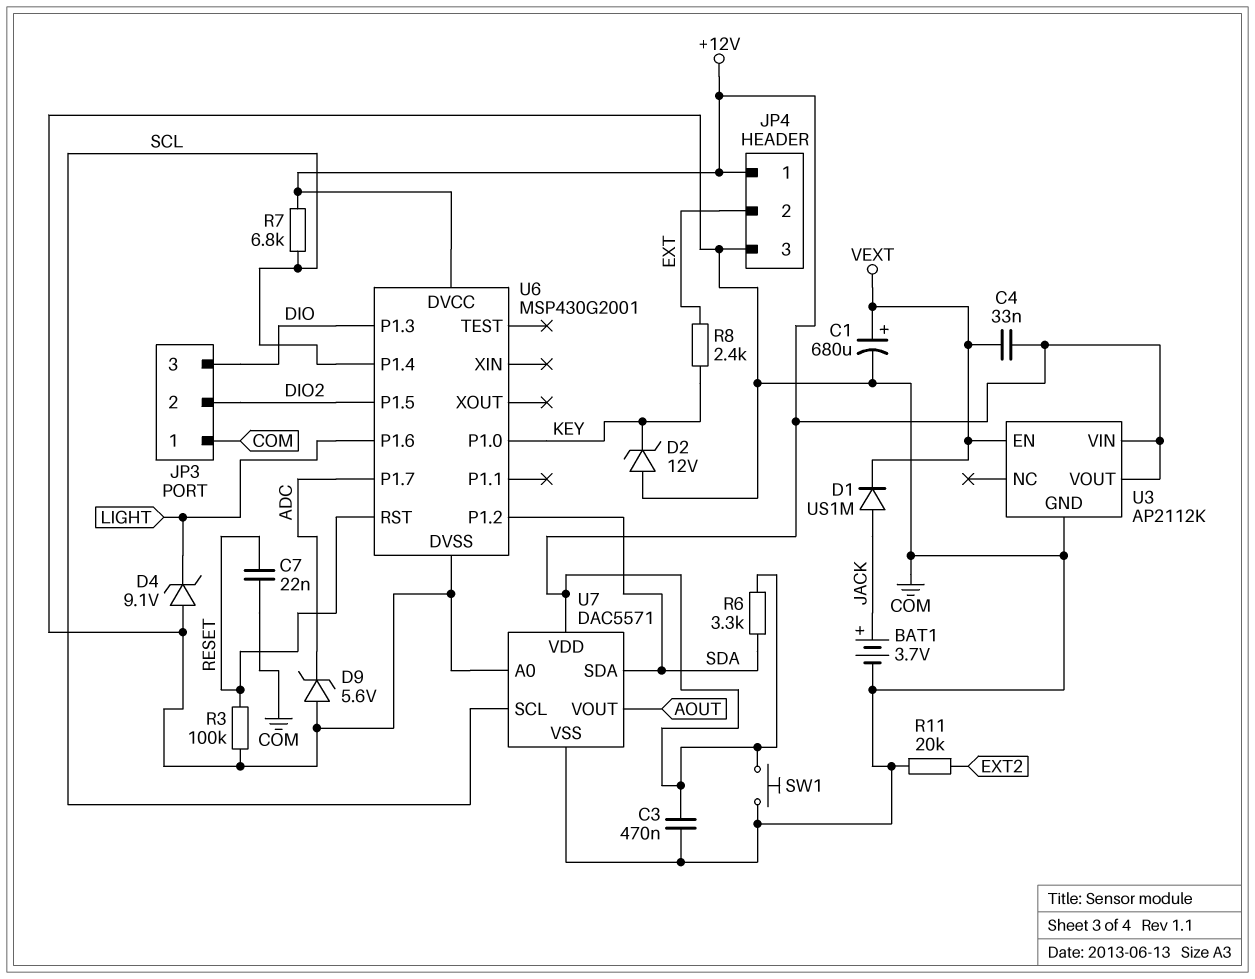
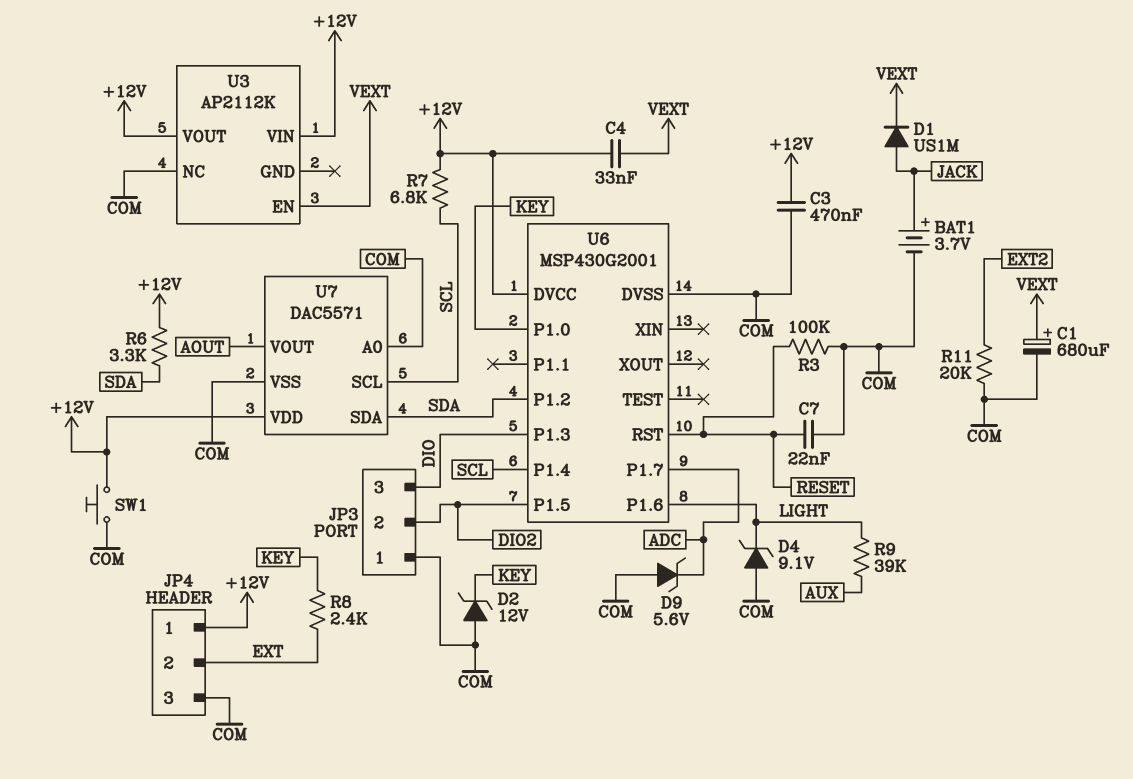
R9: none -> 39k (AUX, LIGHT)
U3 pin GND: COM -> none
U3 pin NC: none -> COM

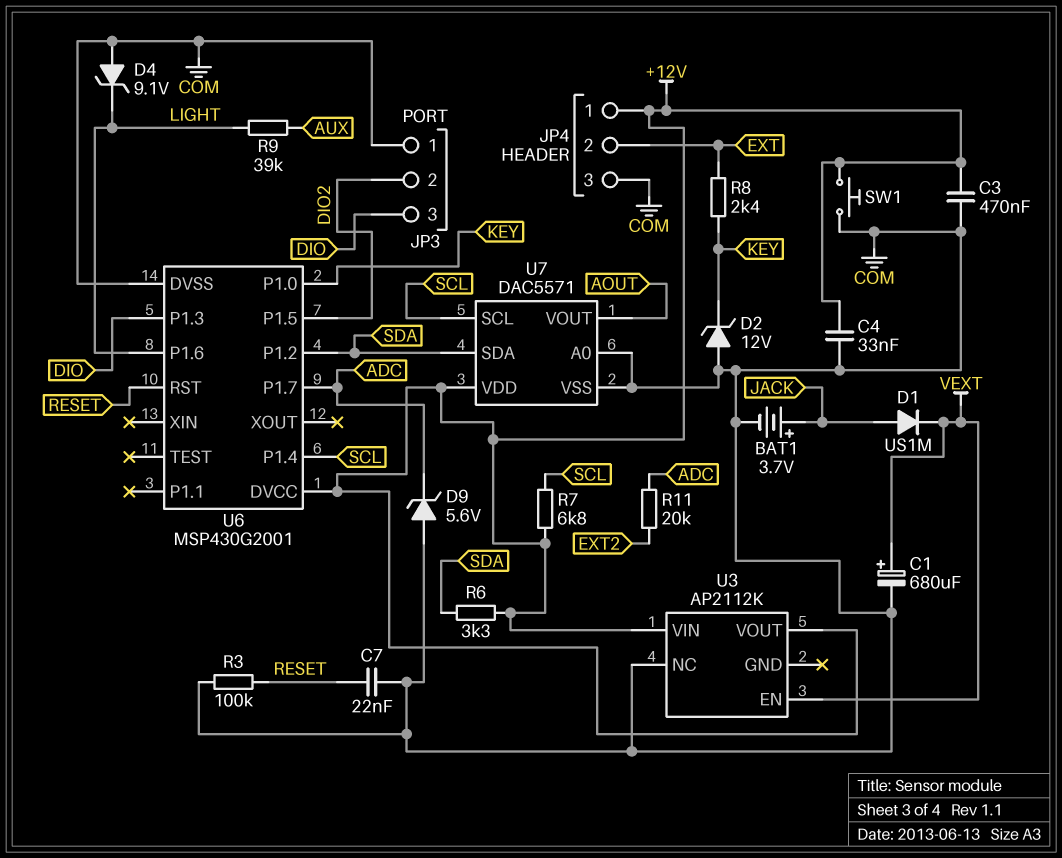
C4: 33nF (+12V, VEXT) -> 33nF (+12V, COM)
R11: 20k (COM, EXT2) -> 20k (ADC, EXT2)

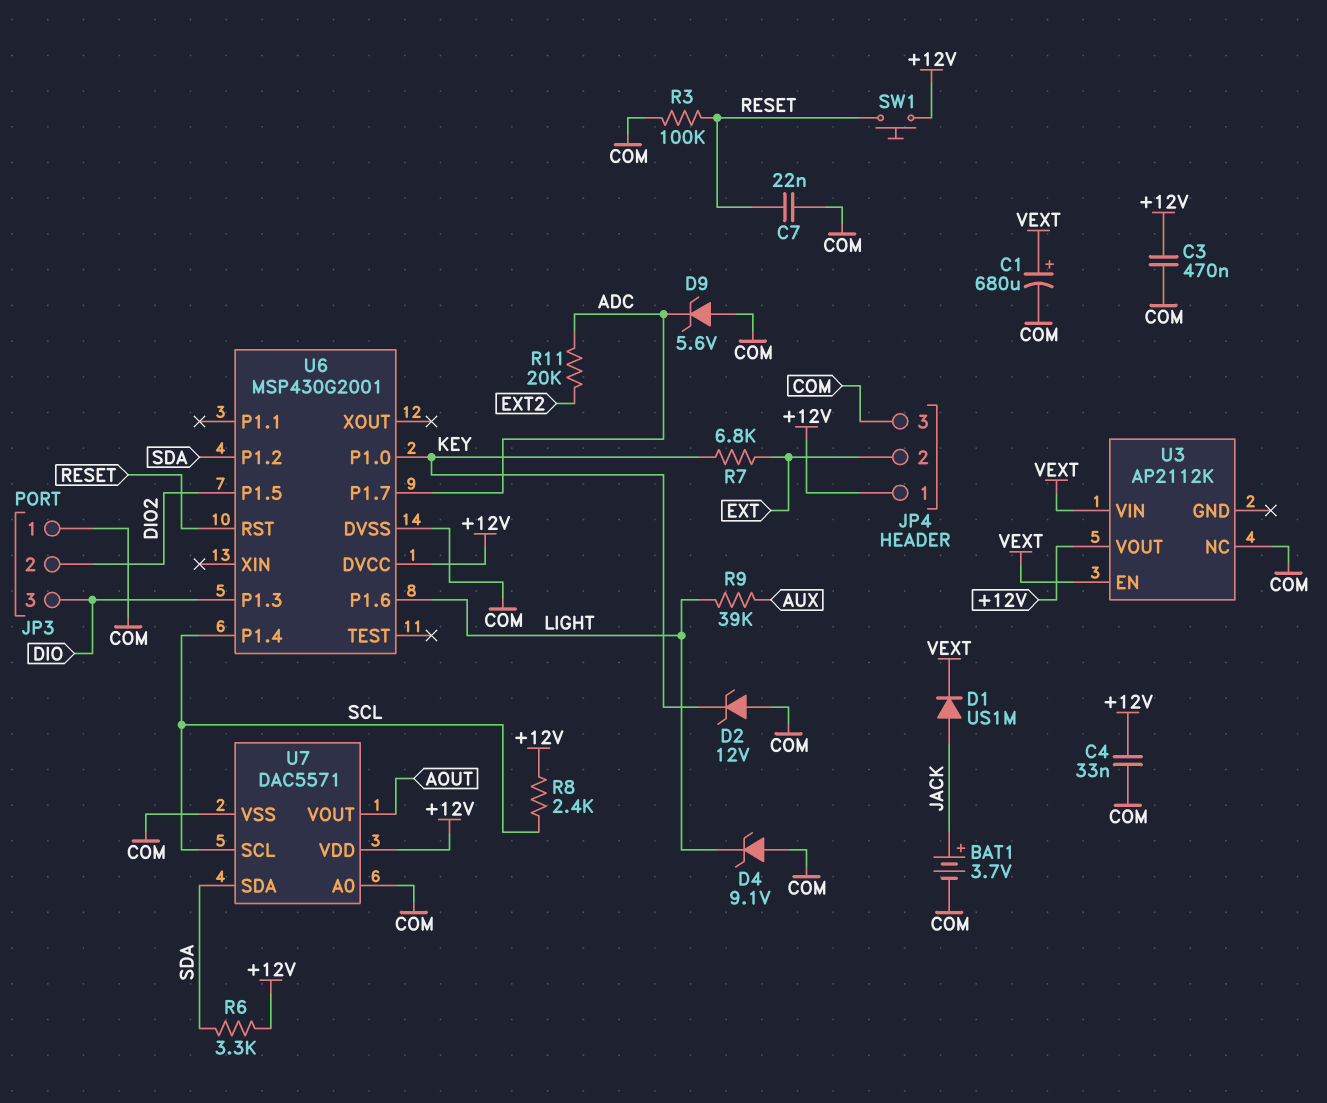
R7: 6.8k (+12V, SCL) -> 6.8k (EXT, KEY)
R8: 2.4k (EXT, KEY) -> 2.4k (+12V, SCL)
SW1: button (+12V, COM) -> button (+12V, RESET)
U3 pin VIN: +12V -> VEXT

